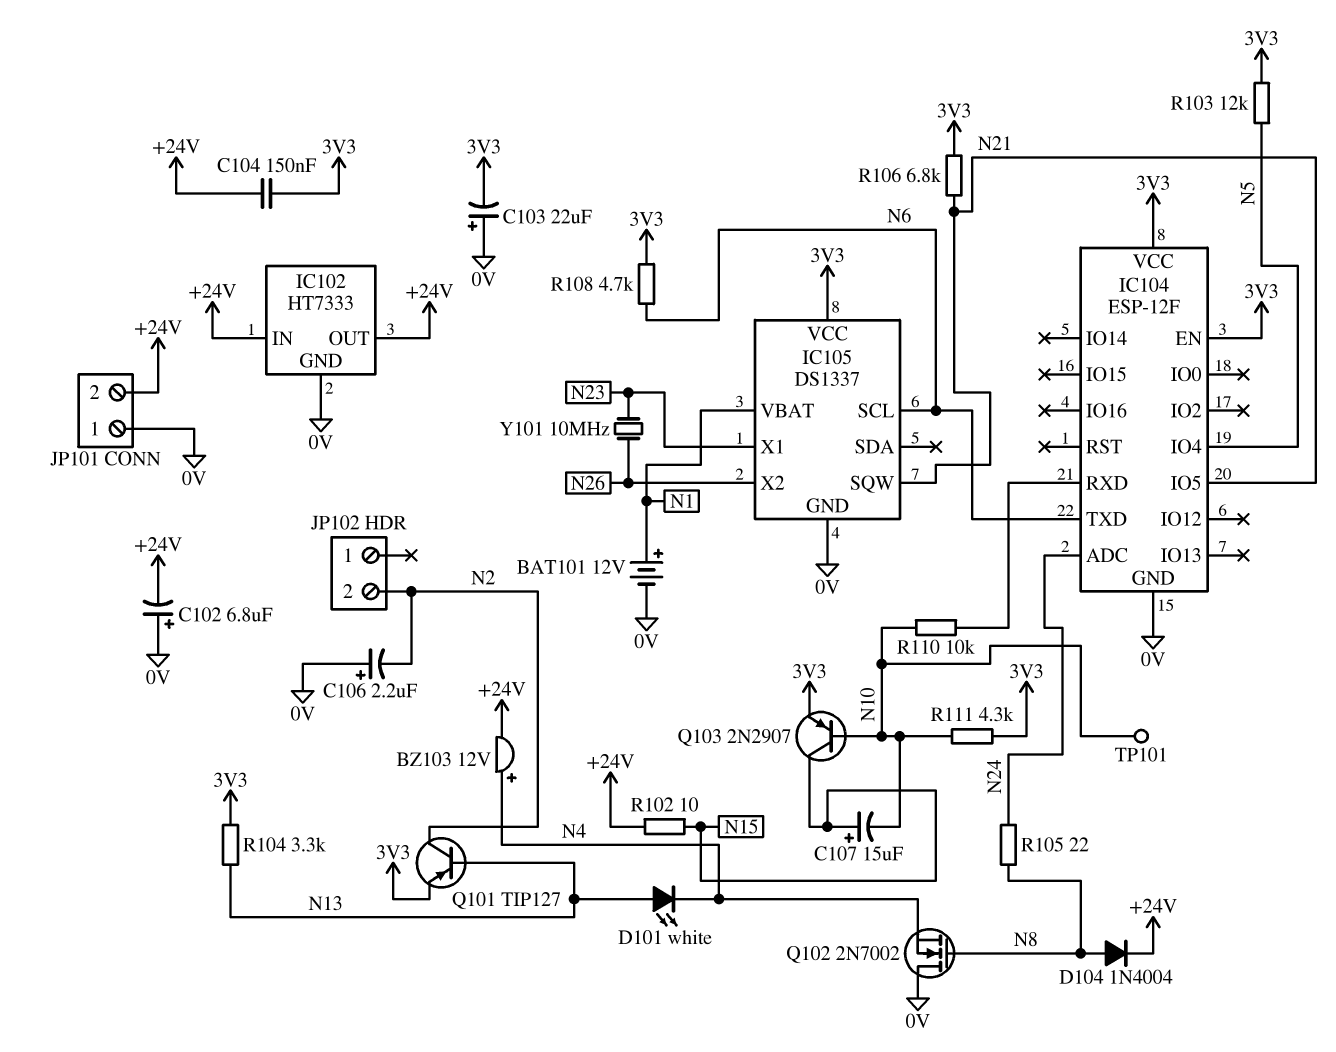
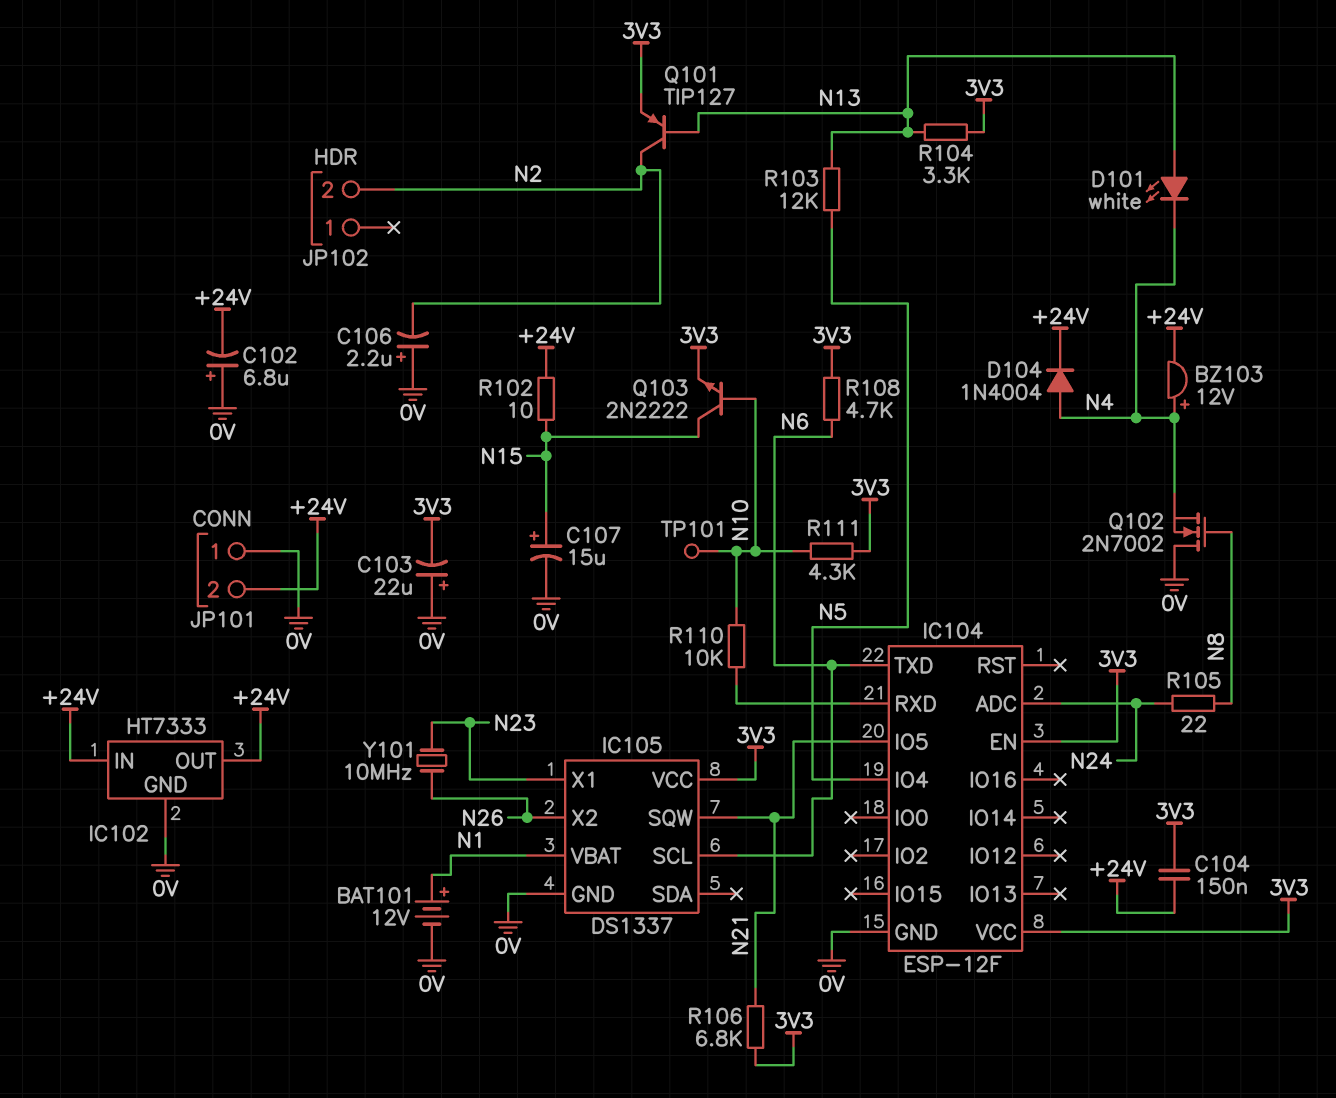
C107: 15uF (plus N15, minus N10) -> 15uF (plus N15, minus 0V)
D104: diode 1N4004 (A N8, K +24V) -> diode 1N4004 (A N4, K +24V)
Q103: PNP 2N2907 (B N10, C N15, E 3V3) -> NPN 2N2222 (B N10, C N15, E 3V3)
R103: 12k (3V3, N5) -> 12k (N5, N13)

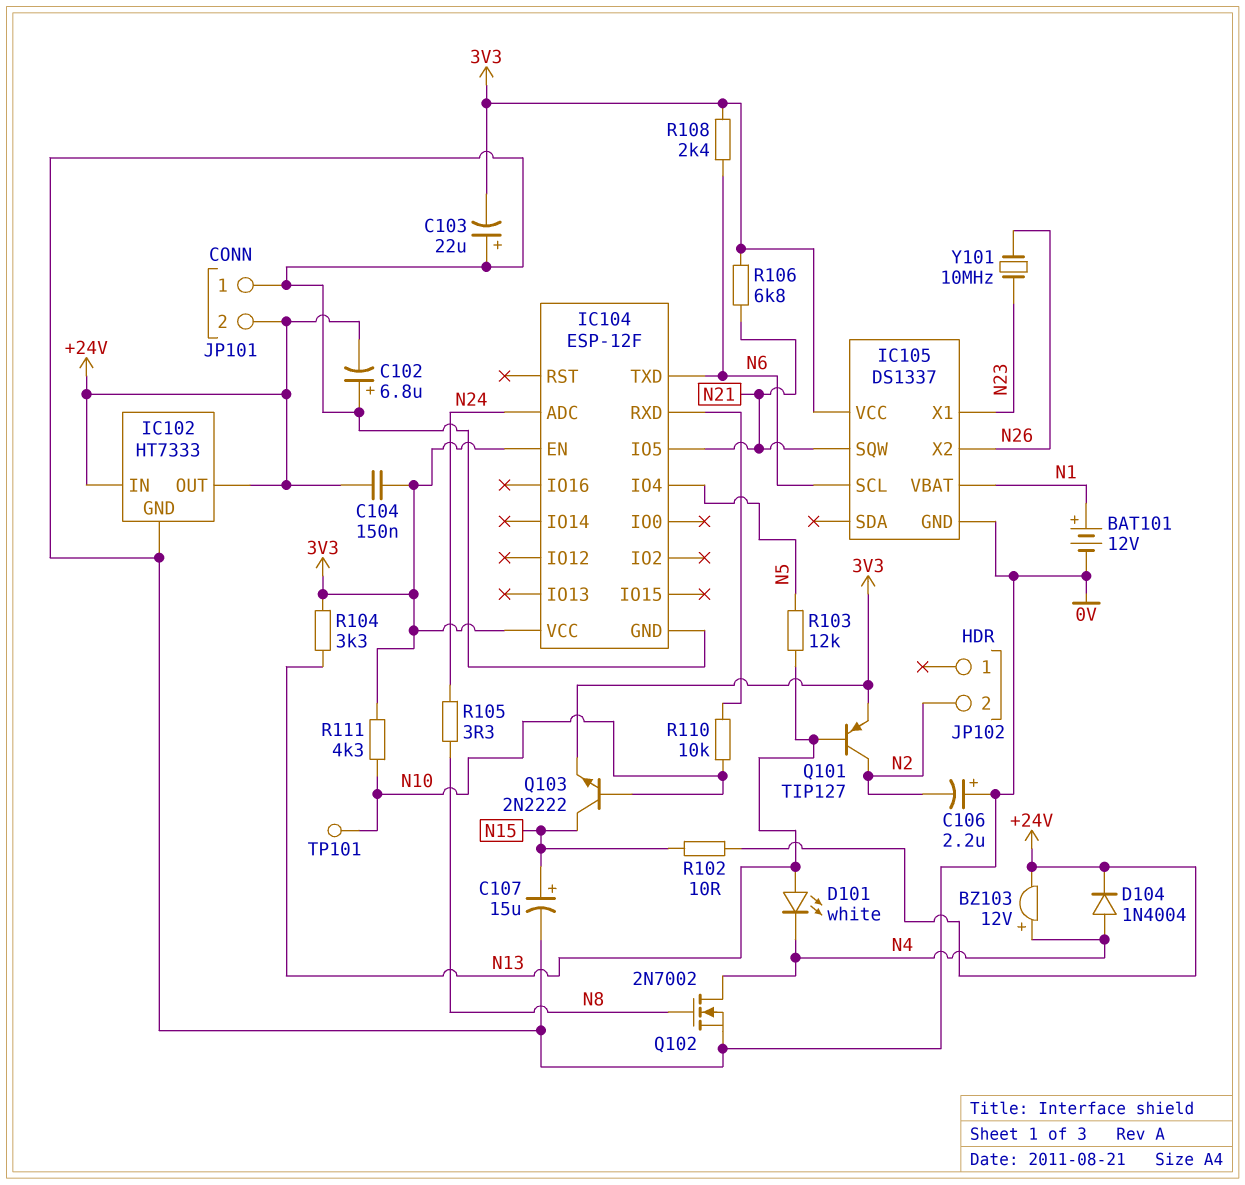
Q102: NMOS 2N7002 (G N8, D 0V, S N4) -> NMOS 2N7002 (G N8, D N4, S 0V)
R105: 22 (N8, N24) -> 3.3 (N8, N24)
R108: 4.7k (3V3, N6) -> 2.4k (3V3, N6)

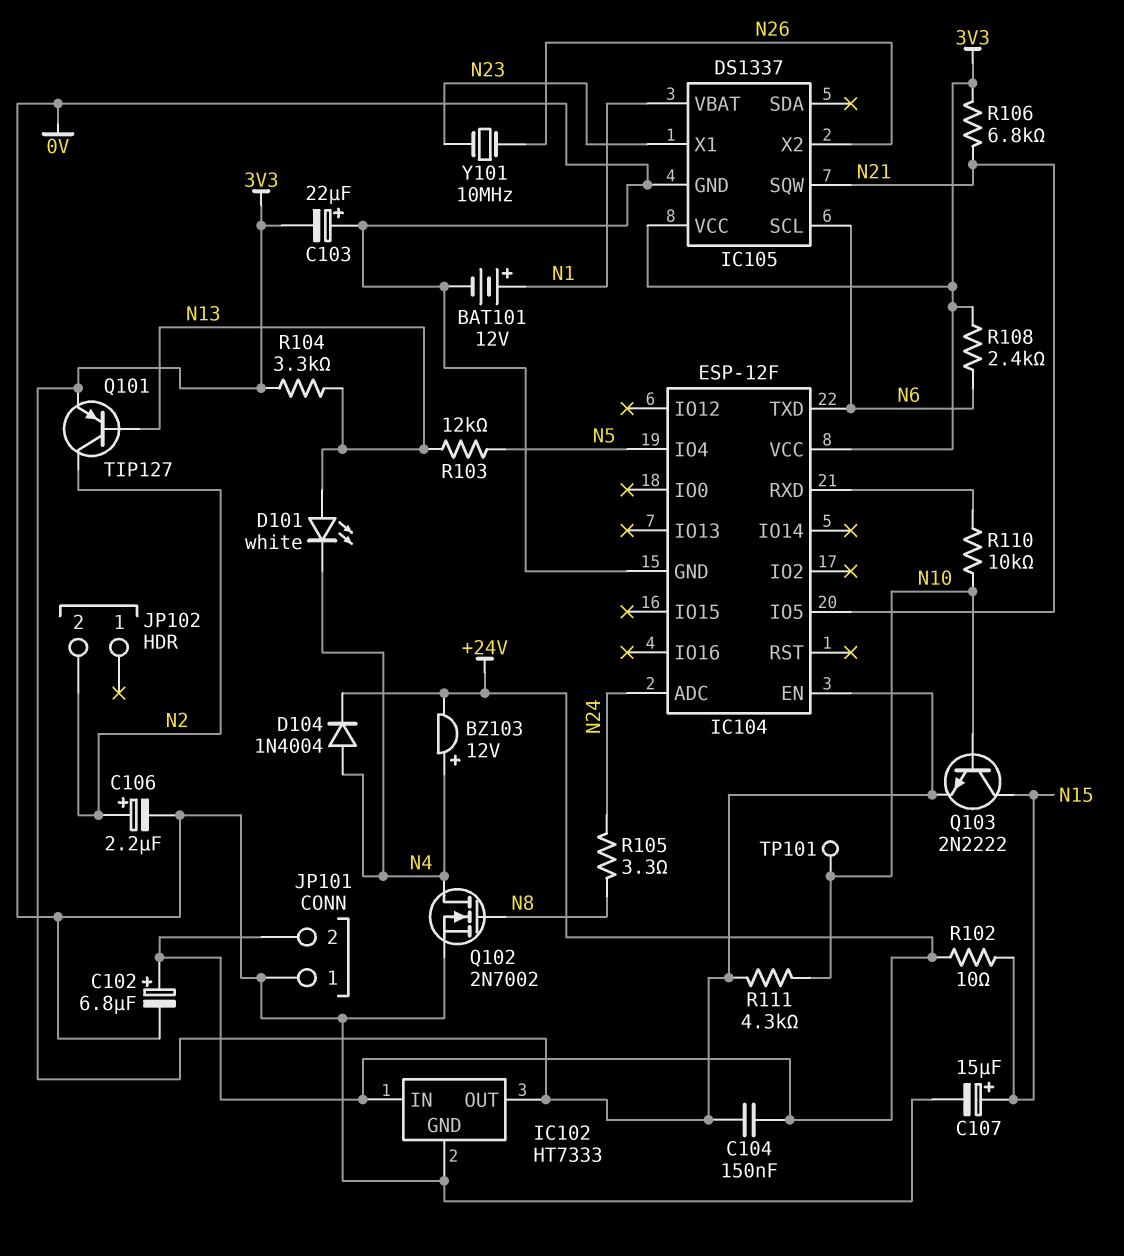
C102: 6.8uF (plus 0V, minus +24V) -> 6.8uF (plus +24V, minus 0V)
C106: 2.2uF (plus 0V, minus N2) -> 2.2uF (plus N2, minus 0V)
IC102 pin OUT: +24V -> 3V3

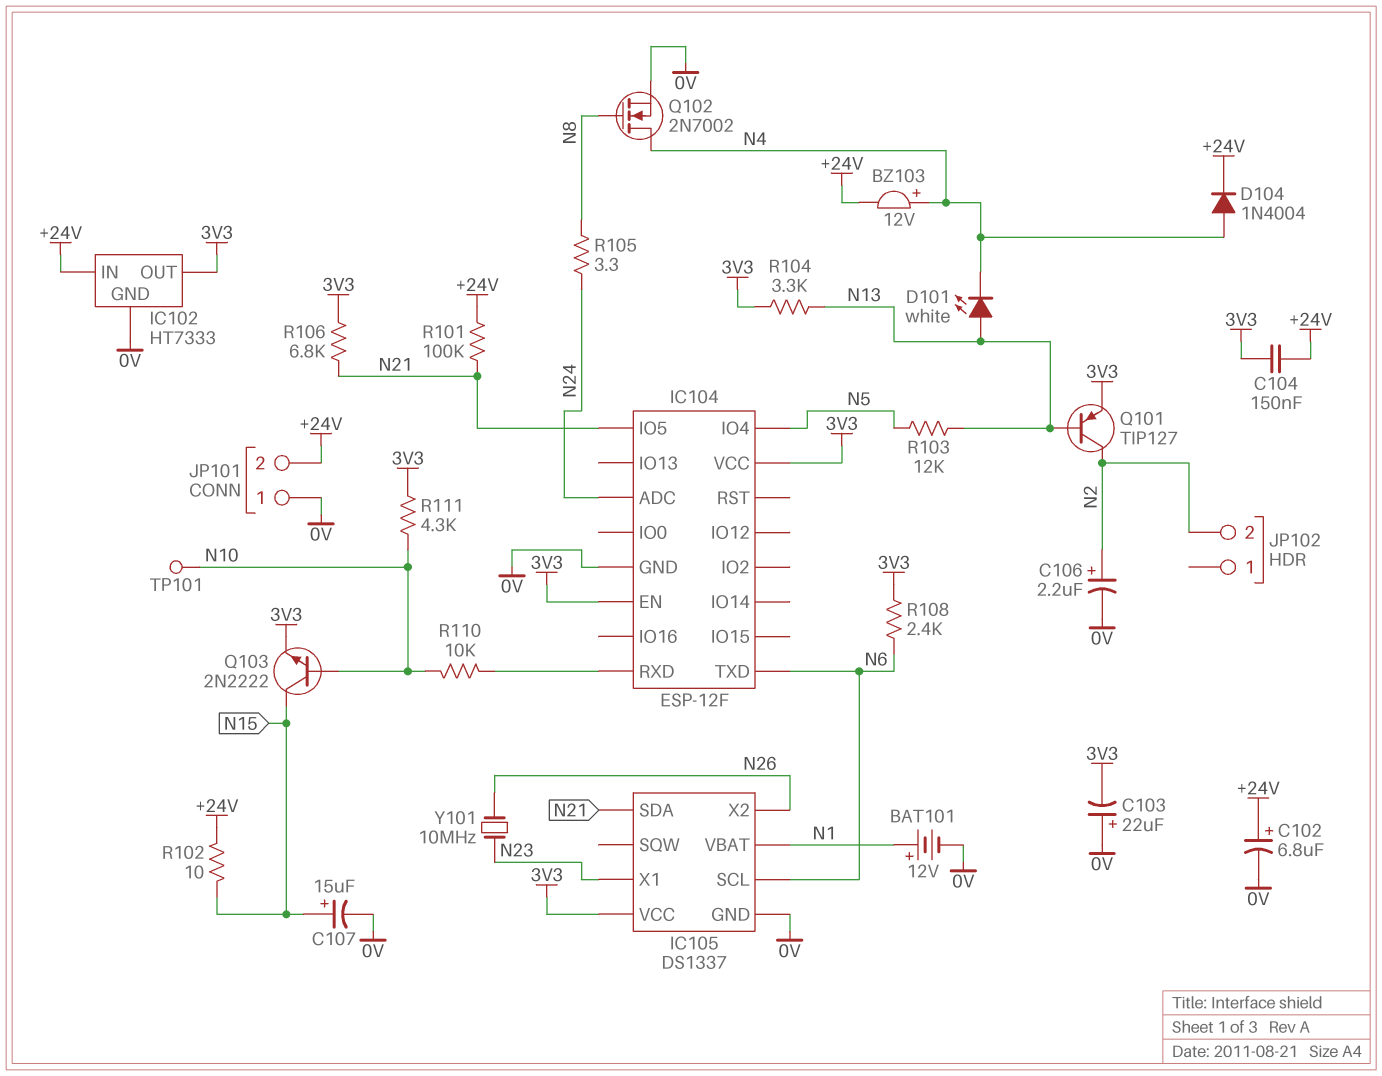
IC105 pin SDA: none -> N21
IC105 pin SQW: N21 -> none
R101: none -> 100k (+24V, N21)

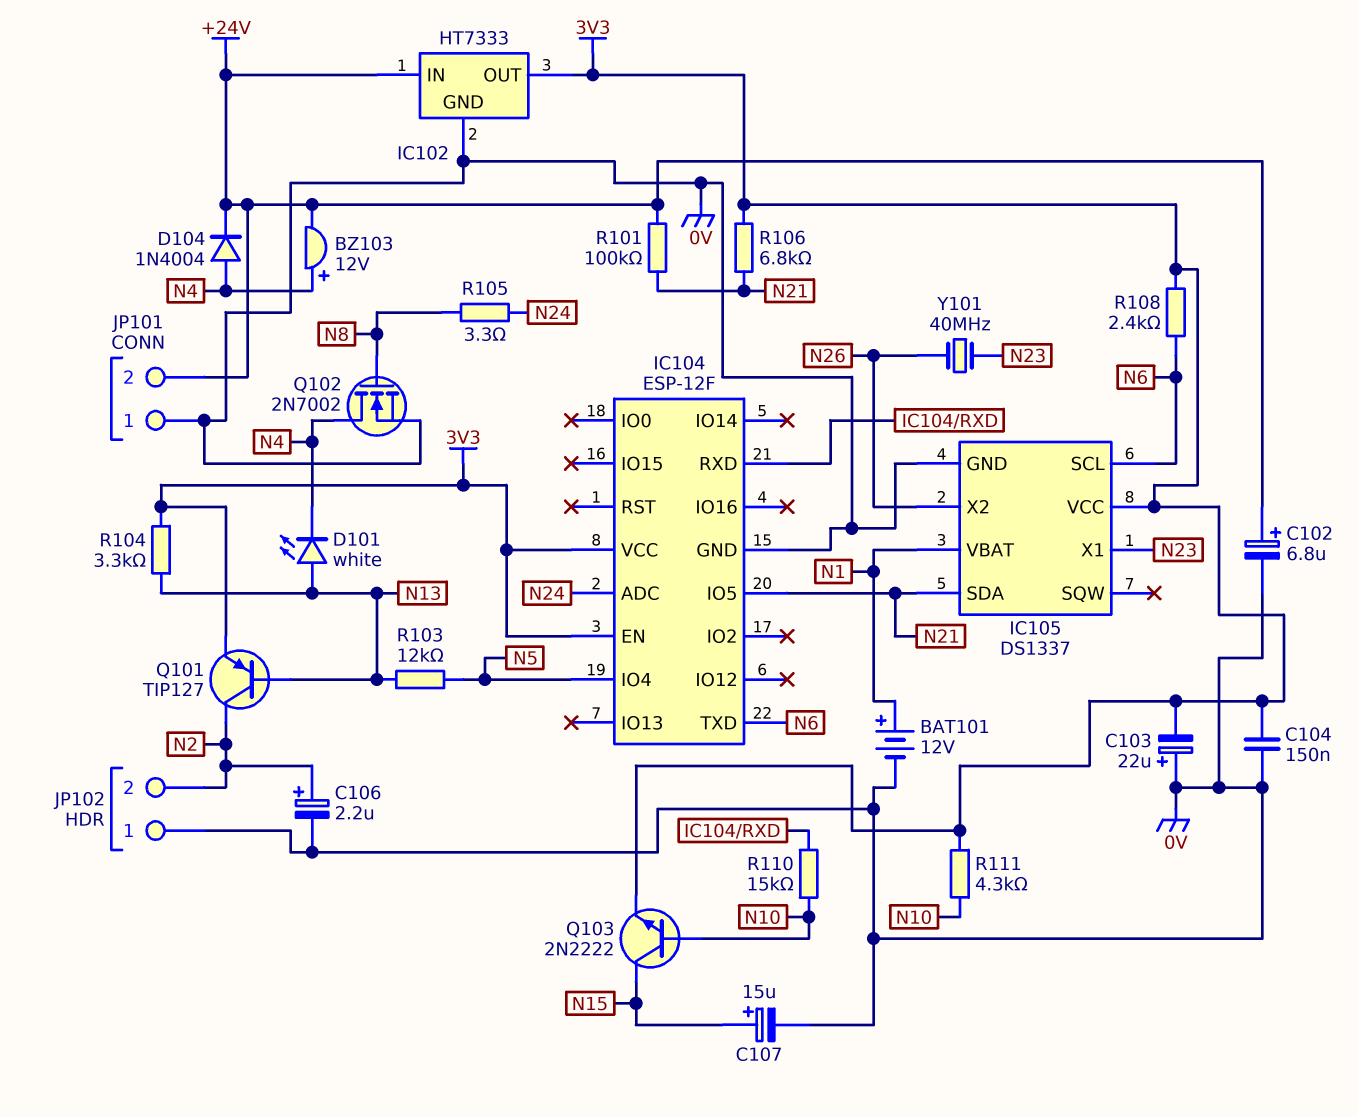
C104: 150nF (+24V, 3V3) -> 150nF (0V, 3V3)
JP102 pin 1: none -> 0V
R102: 10 (+24V, N15) -> none
R110: 10k (IC104/RXD, N10) -> 15k (IC104/RXD, N10)
TP101: test point (N10) -> none
Y101: 10MHz (N23, N26) -> 40MHz (N23, N26)

